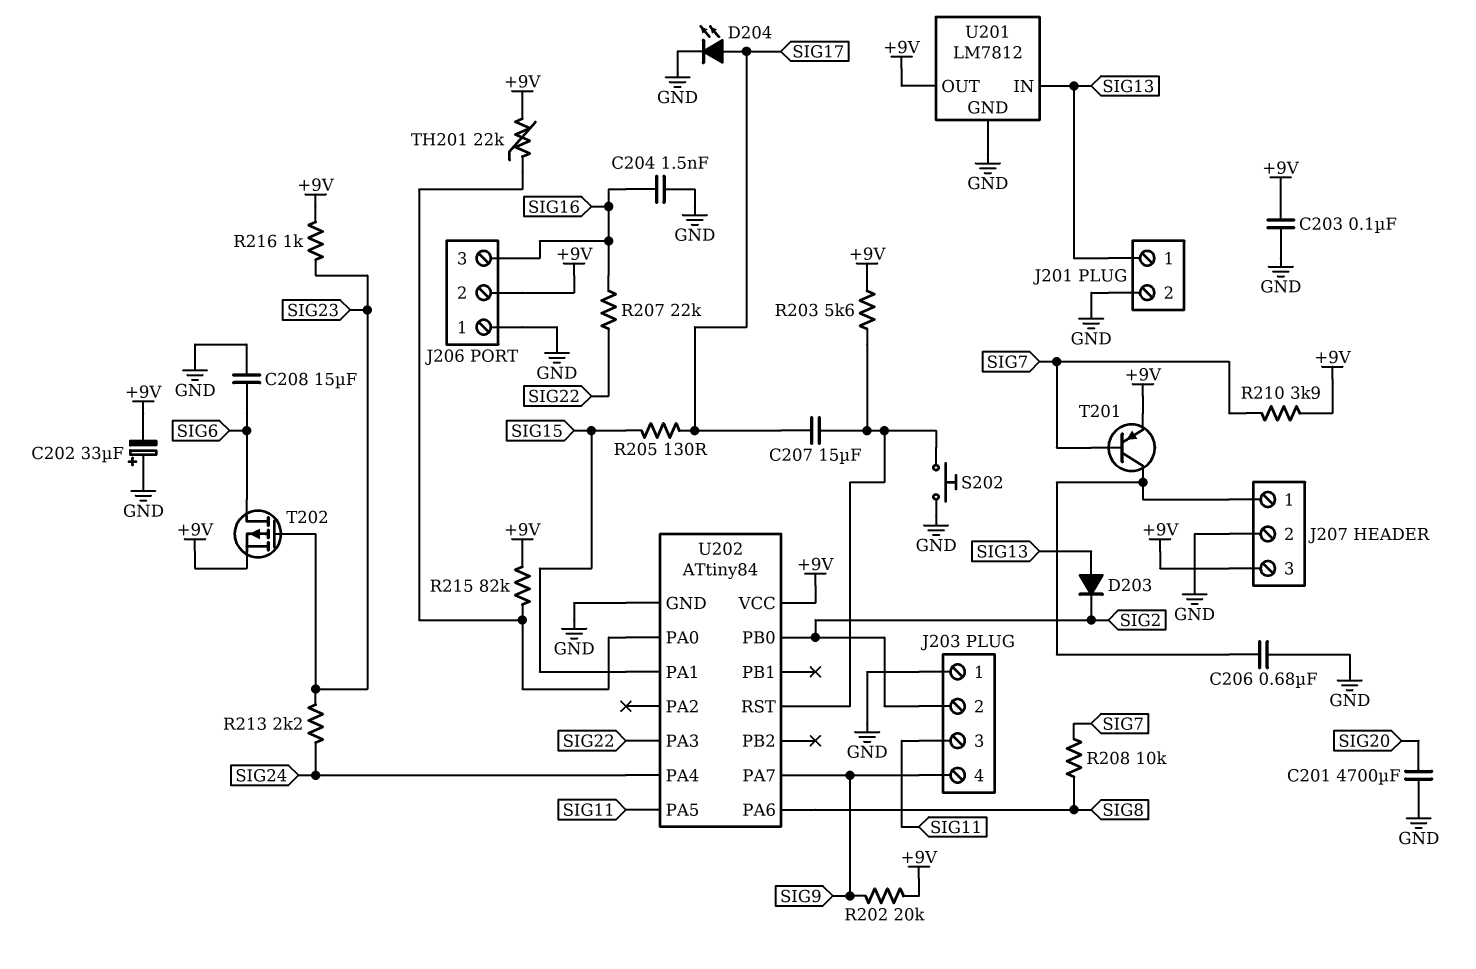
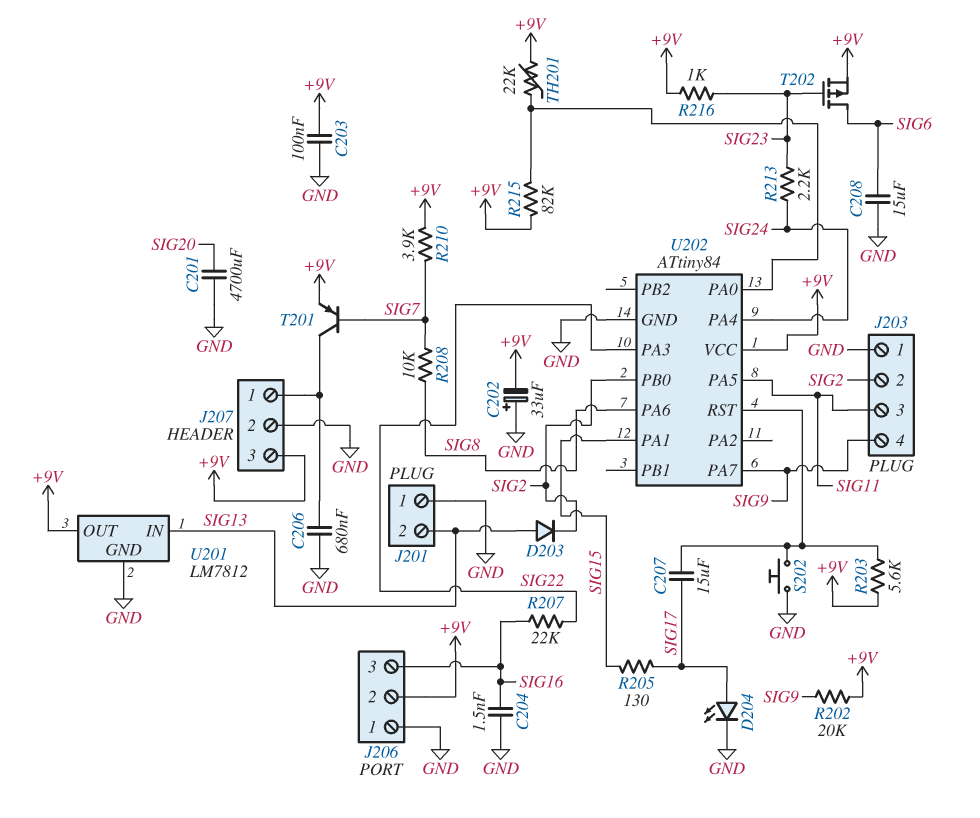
J201 pin 1: SIG13 -> GND
J201 pin 2: GND -> SIG13

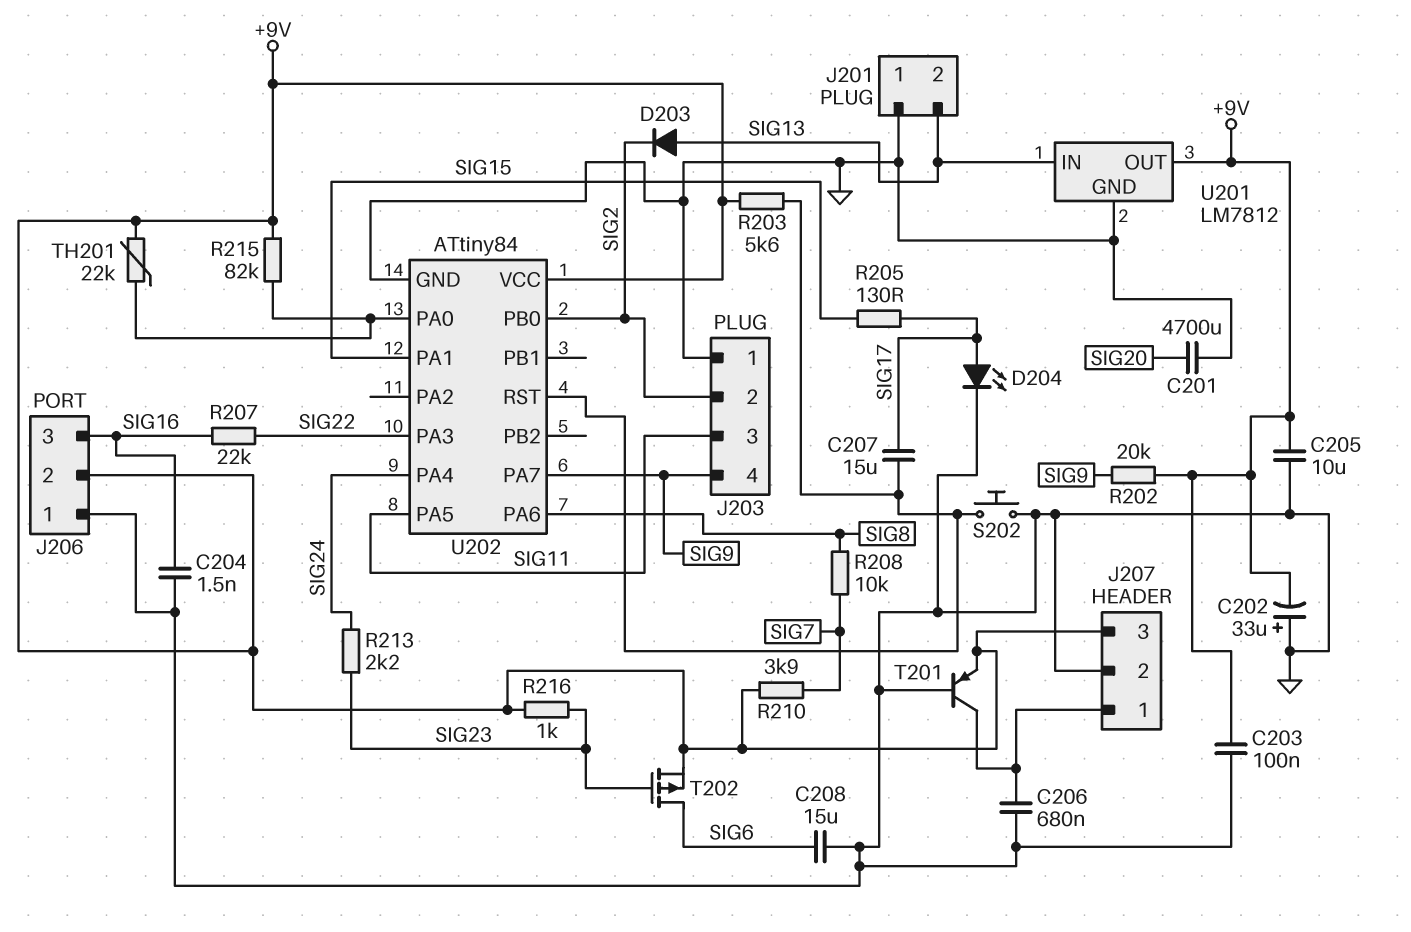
C205: none -> 10uF (+9V, GND)
T201: PNP (B SIG7, C J207/1, E +9V) -> PNP (B GND, C J207/1, E +9V)

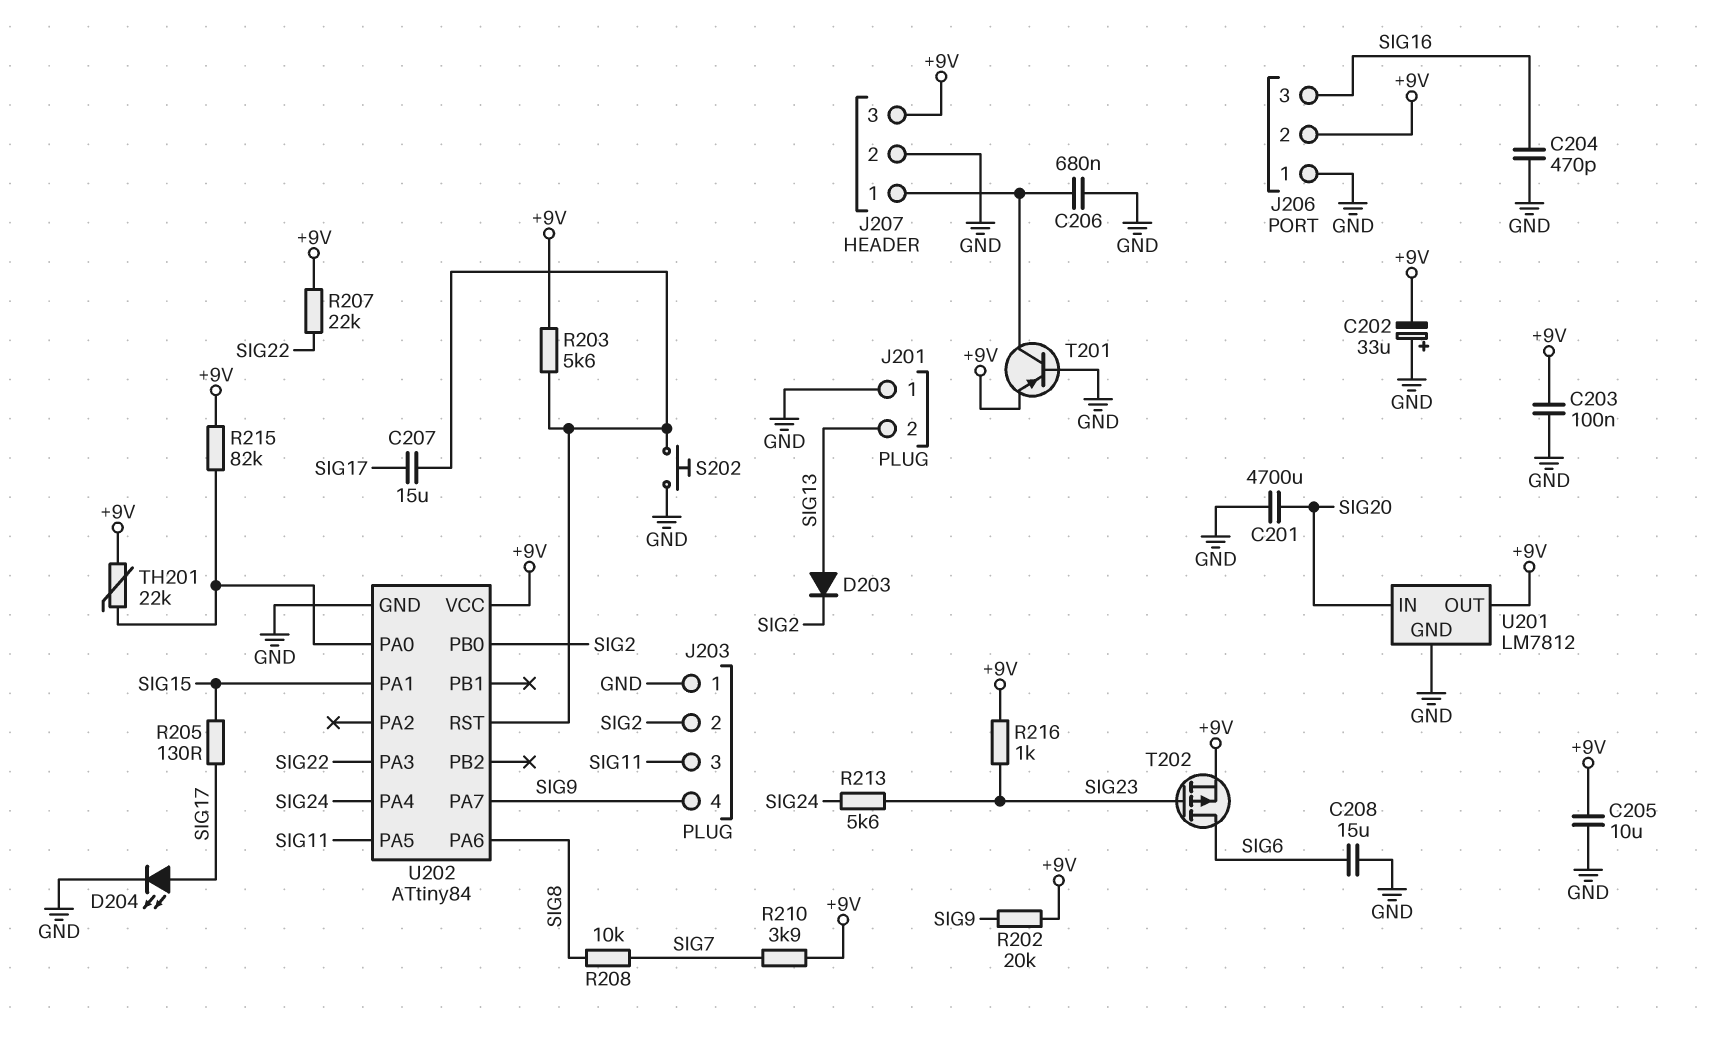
C204: 1.5nF (GND, SIG16) -> 470pF (GND, SIG16)
R207: 22k (SIG16, SIG22) -> 22k (+9V, SIG22)
R213: 2.2k (SIG23, SIG24) -> 5.6k (SIG23, SIG24)
U201 pin IN: SIG13 -> SIG20

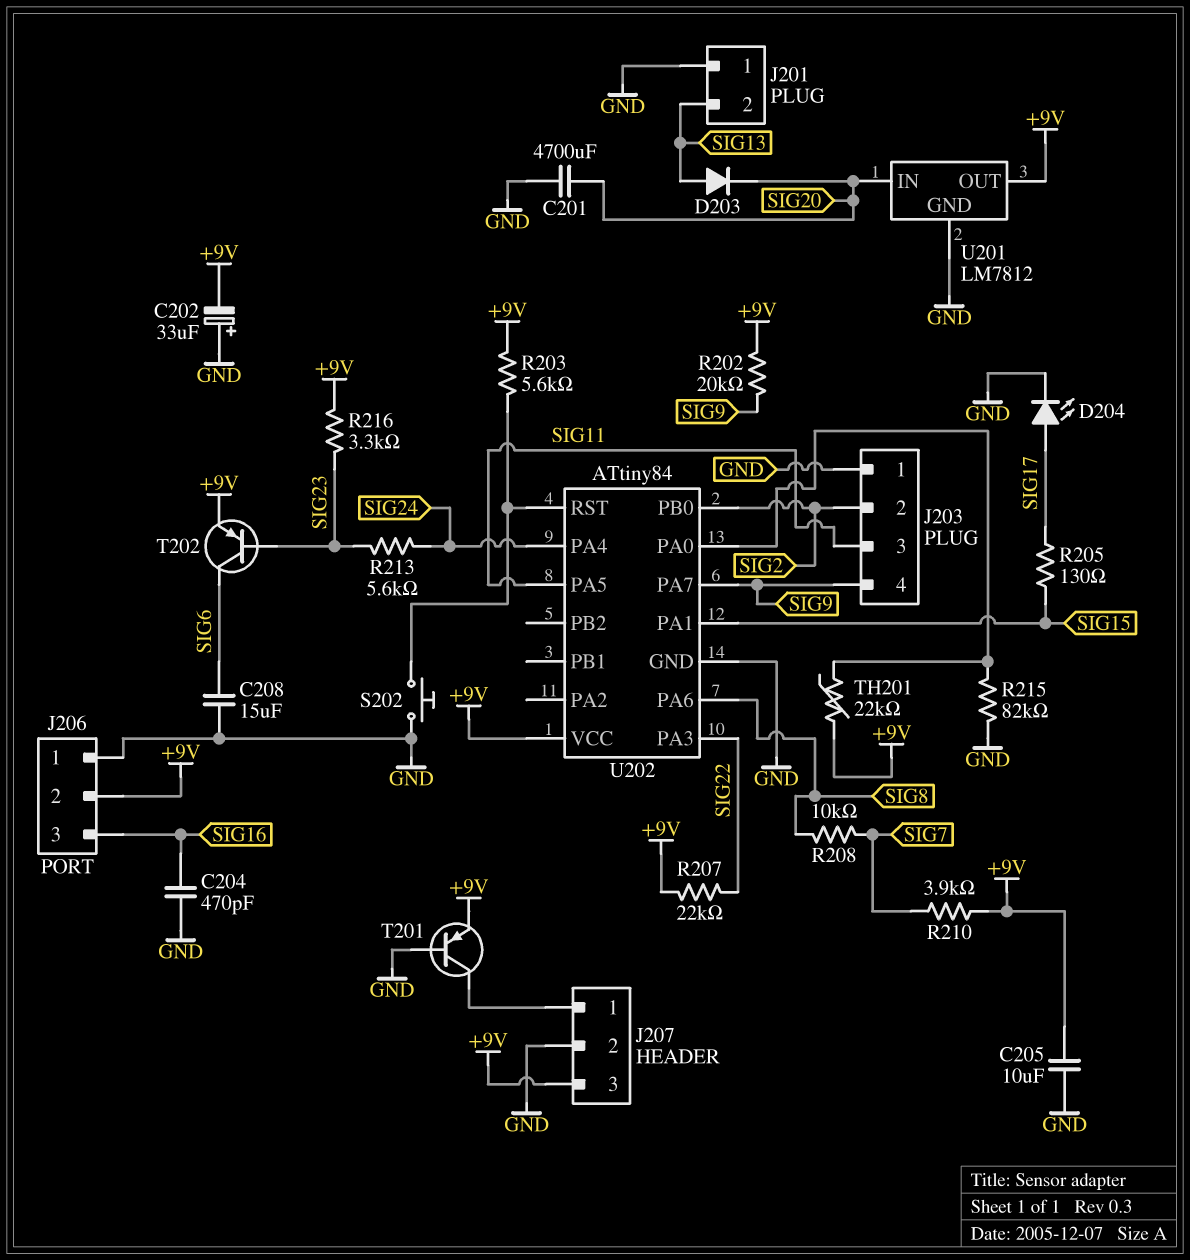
C203: 100nF (+9V, GND) -> none
C206: 680nF (GND, J207/1) -> none
C207: 15uF (SIG17, U202/RST) -> none
D203: diode (A SIG13, K SIG2) -> diode (A SIG13, K SIG20)
R215: 82k (+9V, U202/PA0) -> 82k (GND, U202/PA0)
R216: 1k (+9V, SIG23) -> 3.3k (+9V, SIG23)
T202: PMOS (G SIG23, D SIG6, S +9V) -> PNP (B SIG23, C SIG6, E +9V)

